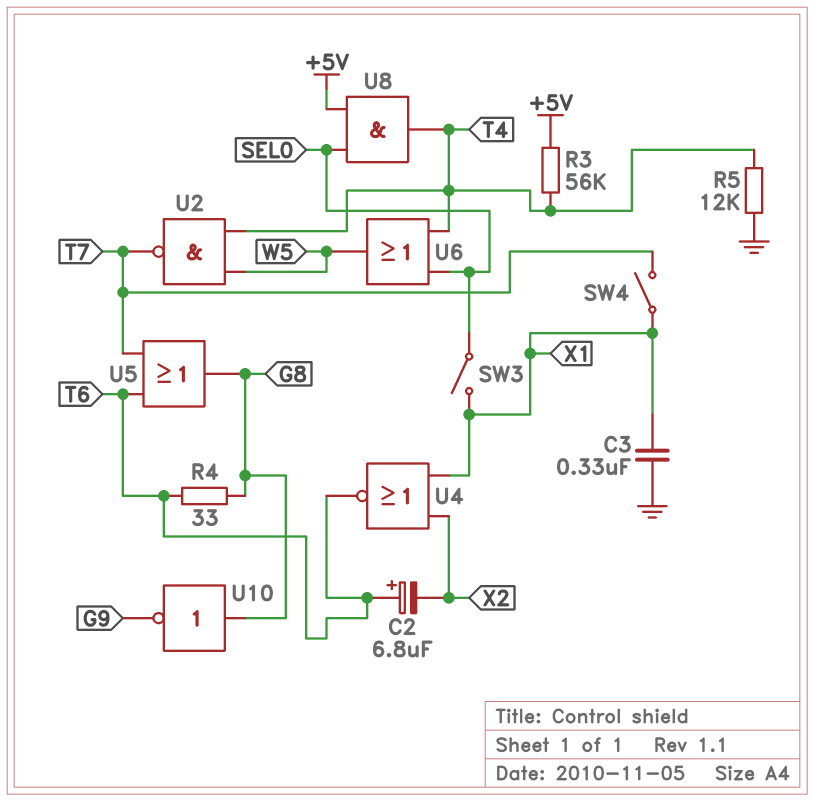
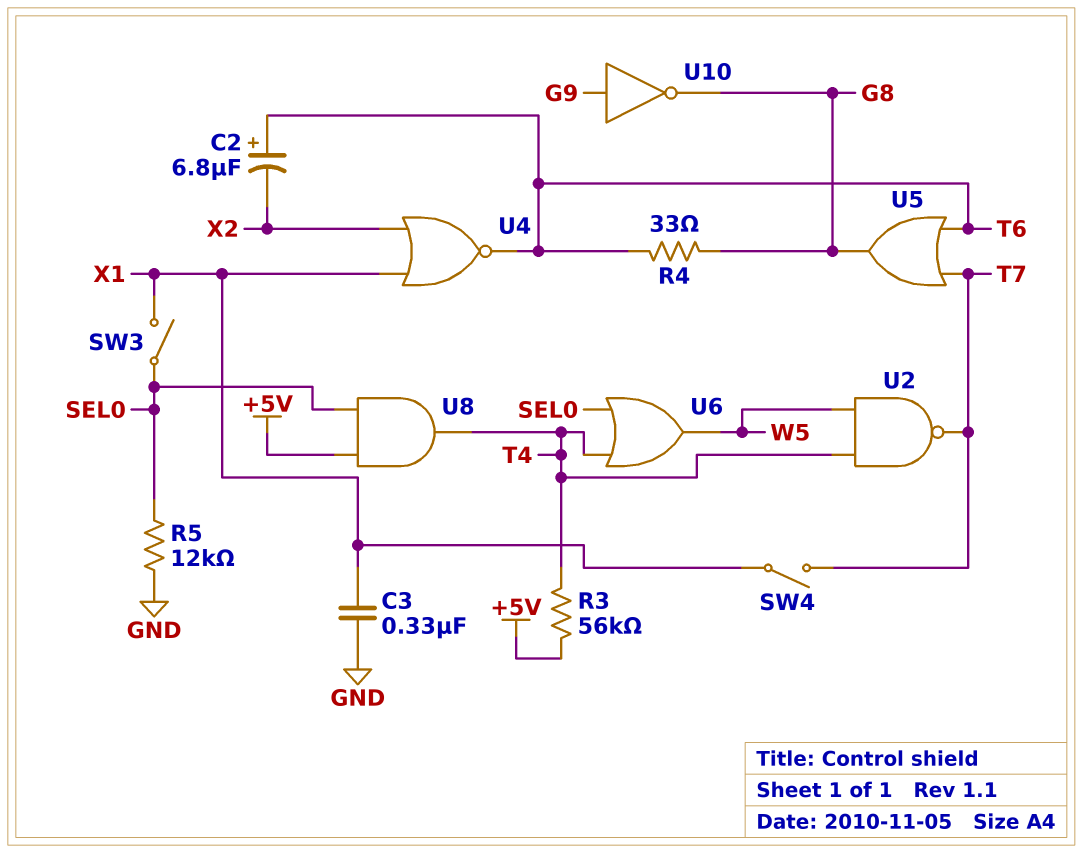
R5: 12k (GND, T4) -> 12k (GND, SEL0)
U10: NOT (in G8, out G9) -> NOT (in G9, out G8)

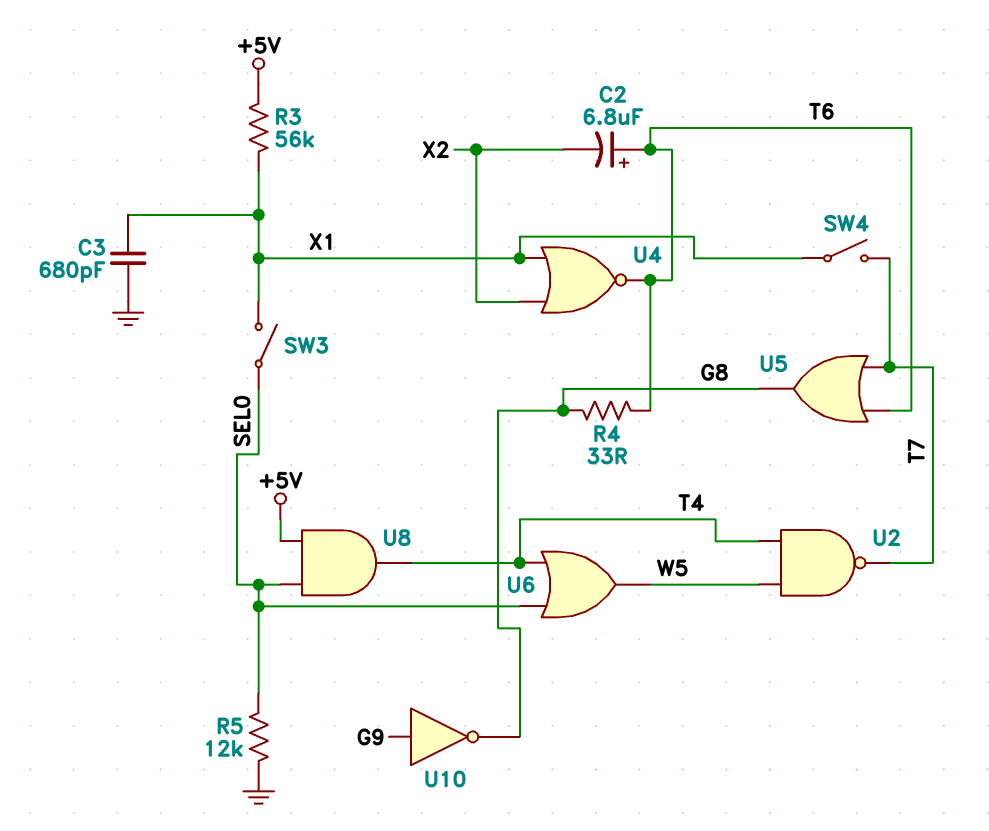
C3: 330nF (GND, X1) -> 680pF (GND, X1)
R3: 56k (+5V, T4) -> 56k (+5V, X1)

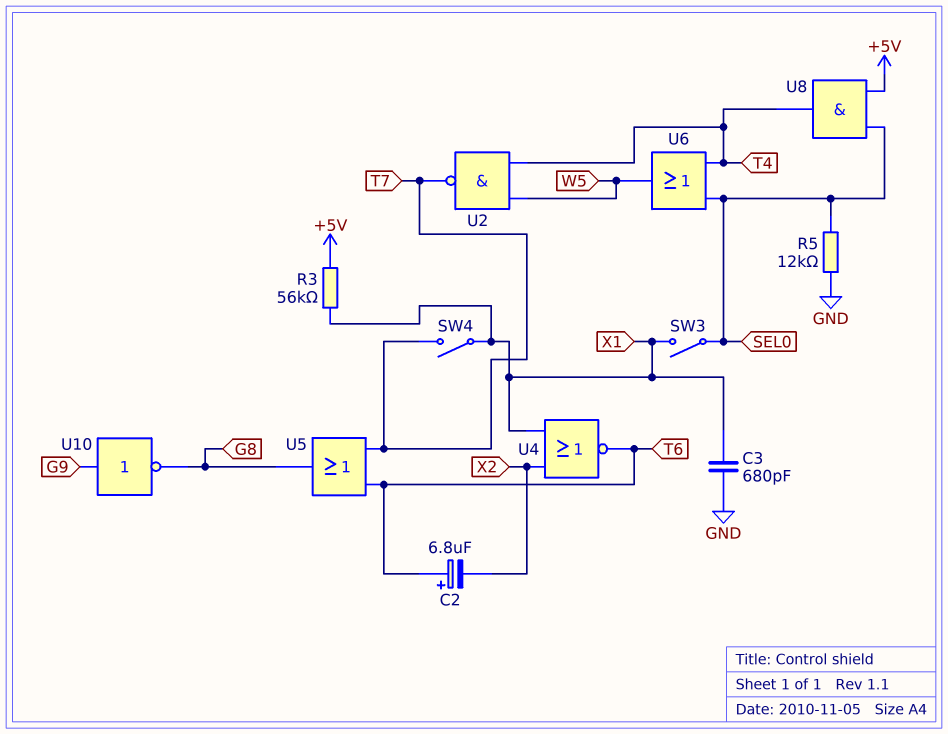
R4: 33 (G8, T6) -> none

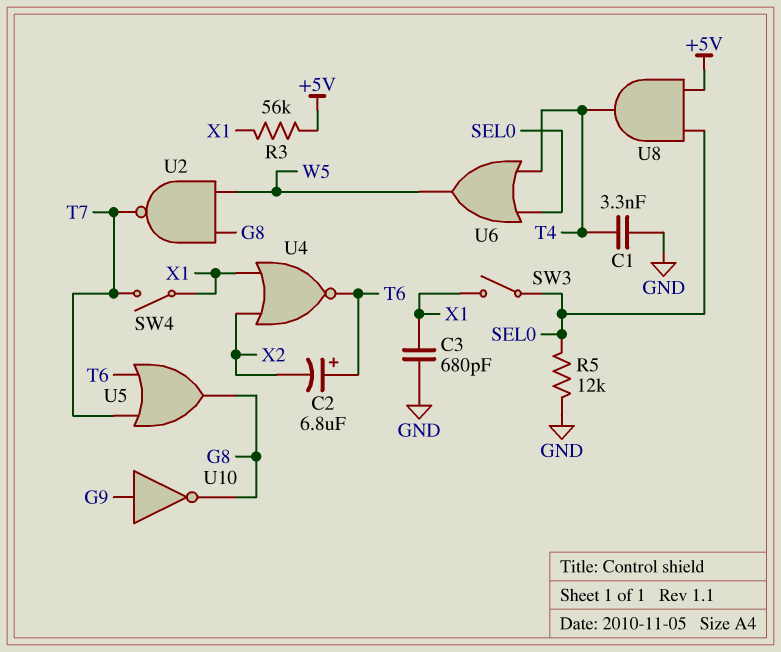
C1: none -> 3.3nF (GND, T4)
U2: NAND (in T4, in W5, out T7) -> NAND (in G8, in W5, out T7)

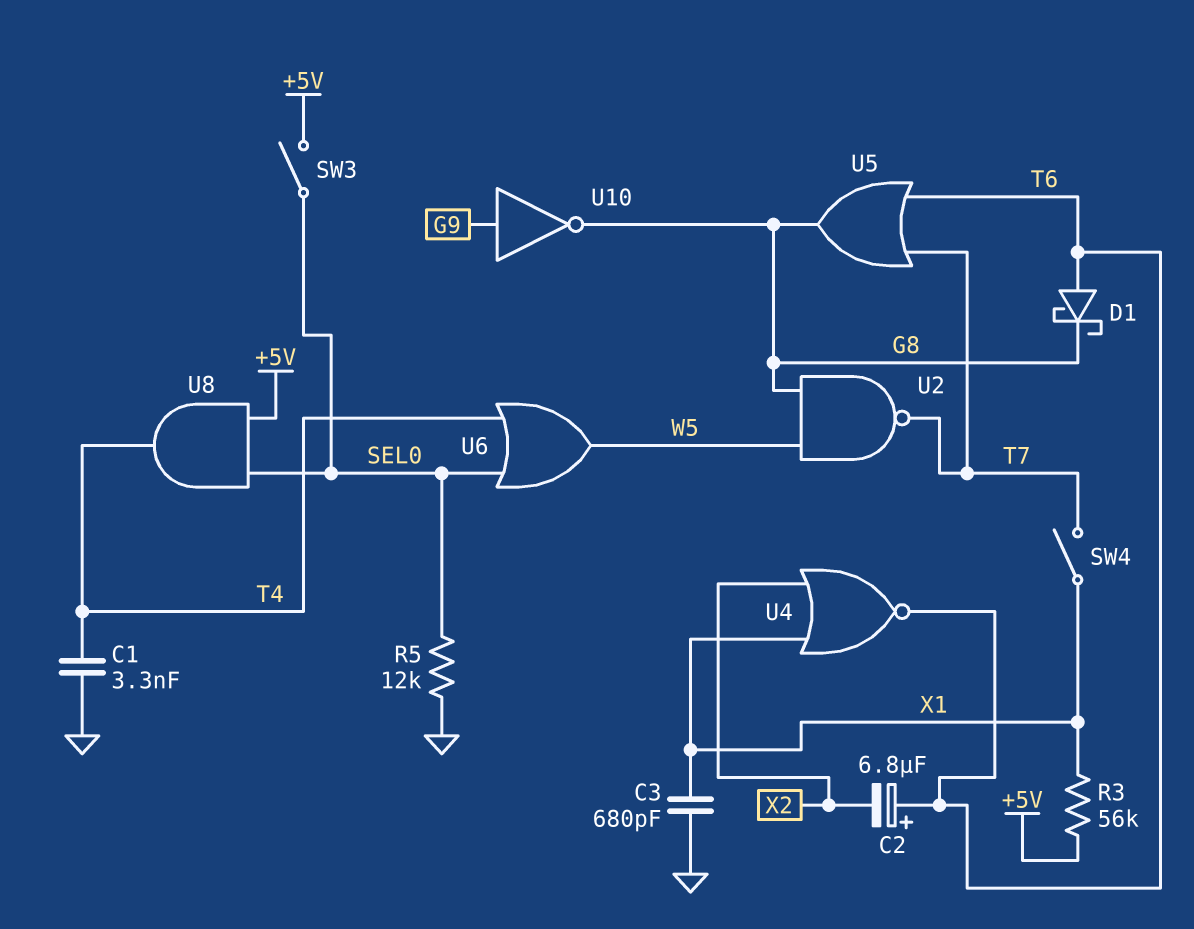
D1: none -> schottky (A T6, K G8)
SW3: switch (SEL0, X1) -> switch (+5V, SEL0)

